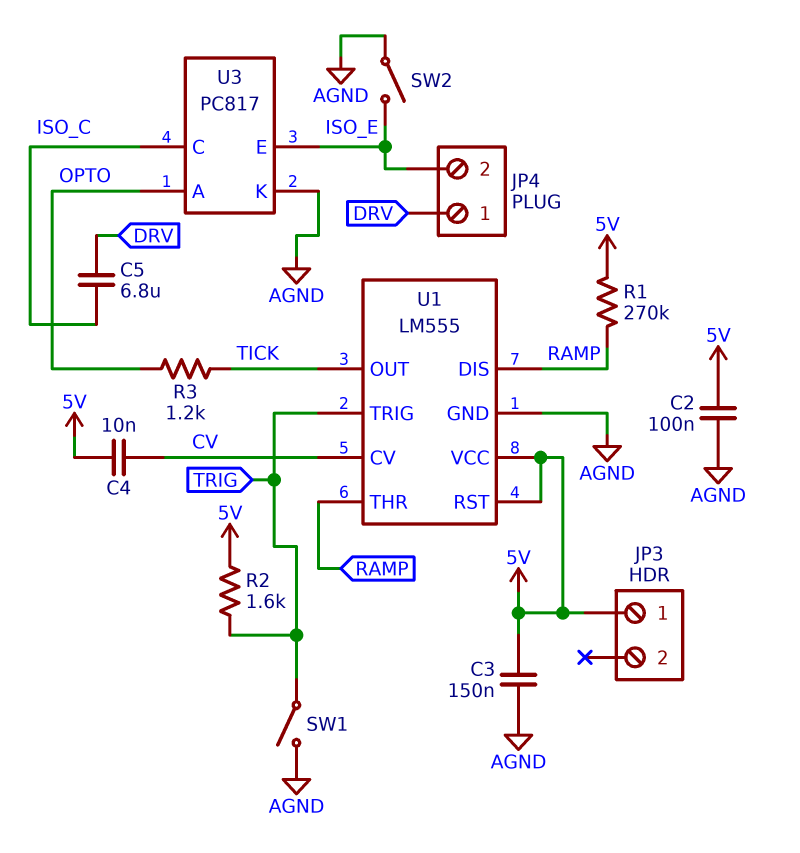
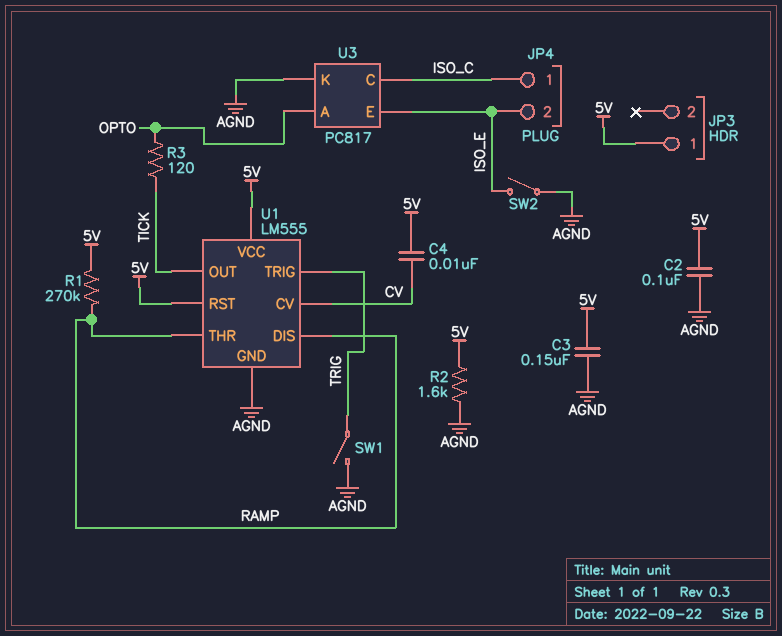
C5: 6.8uF (DRV, ISO_C) -> none
JP4 pin 1: DRV -> ISO_C
R2: 1.6k (5V, TRIG) -> 1.6k (5V, AGND)
R3: 1.2k (OPTO, TICK) -> 120 (OPTO, TICK)

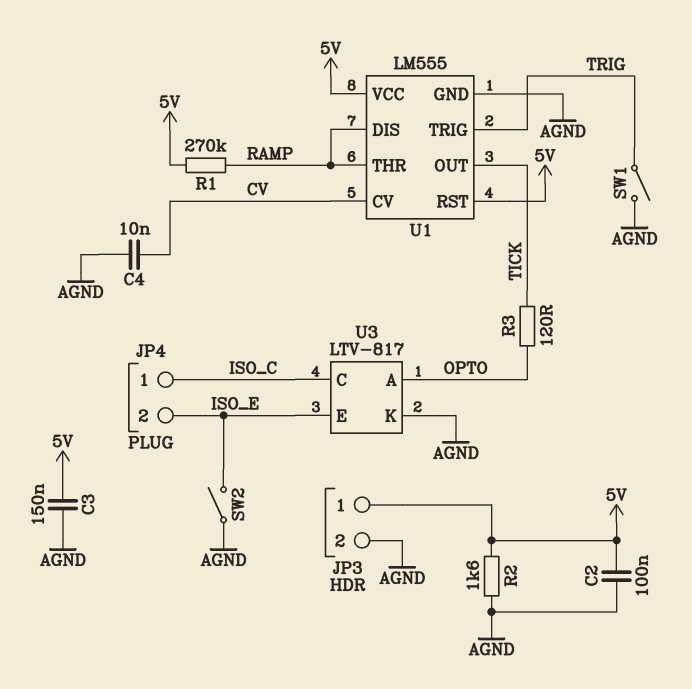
C4: 10nF (5V, CV) -> 10nF (AGND, CV)
JP3 pin 2: none -> AGND
U3: PC817 -> LTV-817

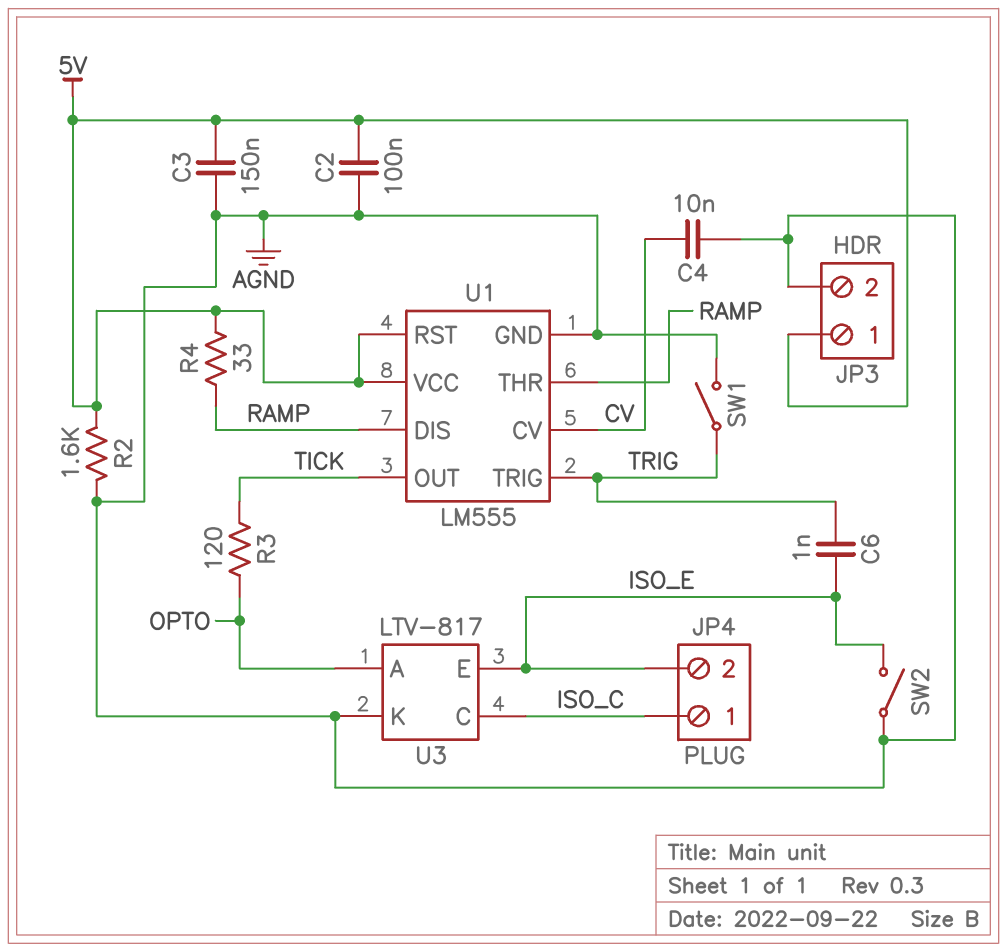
C6: none -> 1nF (ISO_E, TRIG)
R1: 270k (5V, RAMP) -> none
R4: none -> 33 (5V, RAMP)

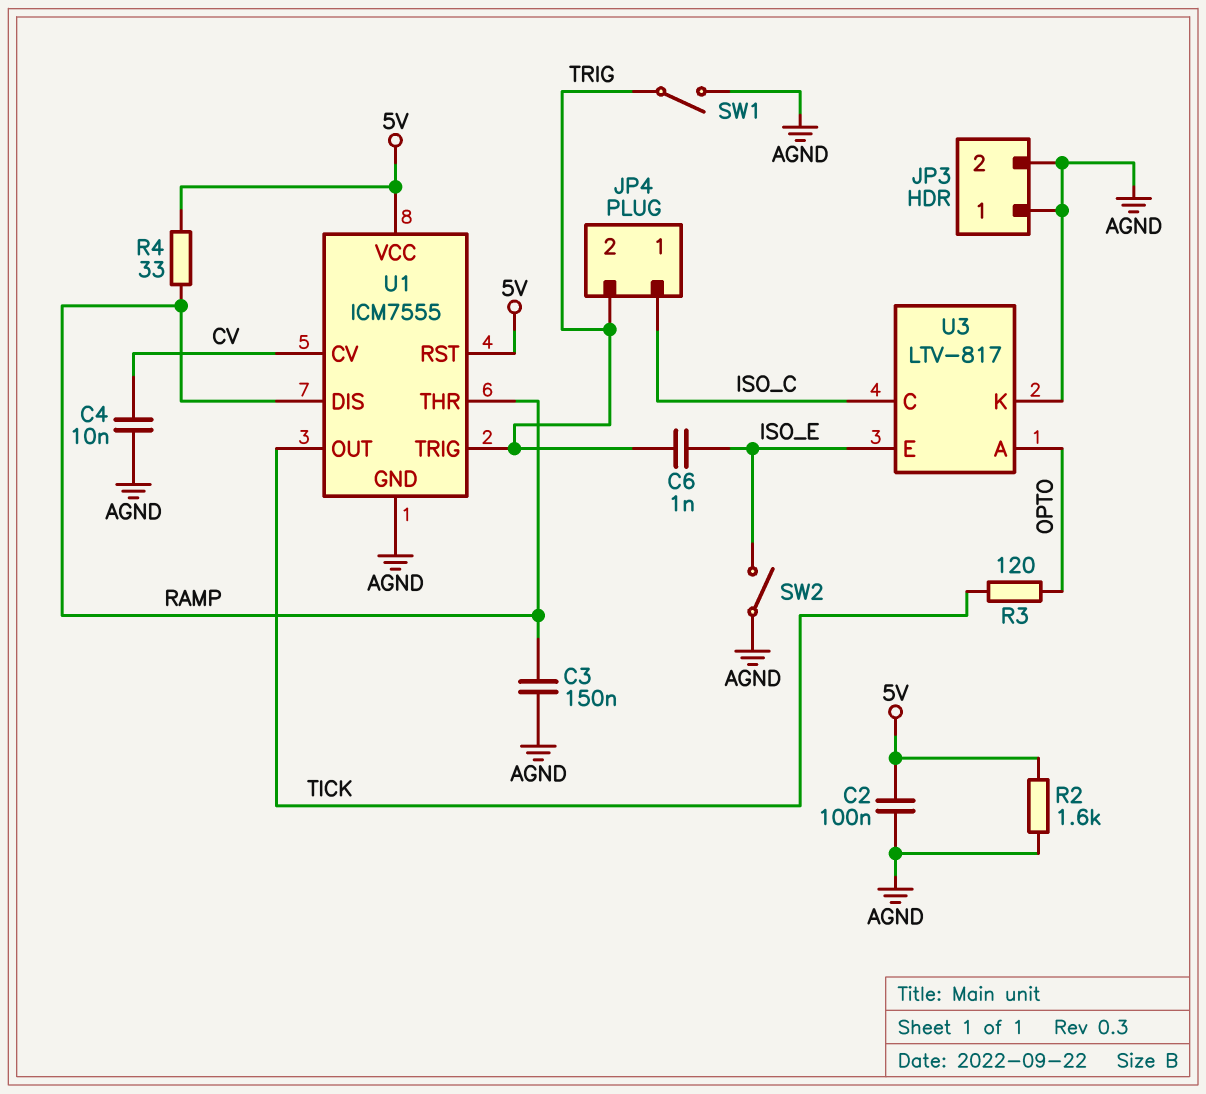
C3: 150nF (5V, AGND) -> 150nF (AGND, RAMP)
JP3 pin 1: 5V -> AGND
JP4 pin 2: ISO_E -> TRIG
U1: LM555 -> ICM7555

